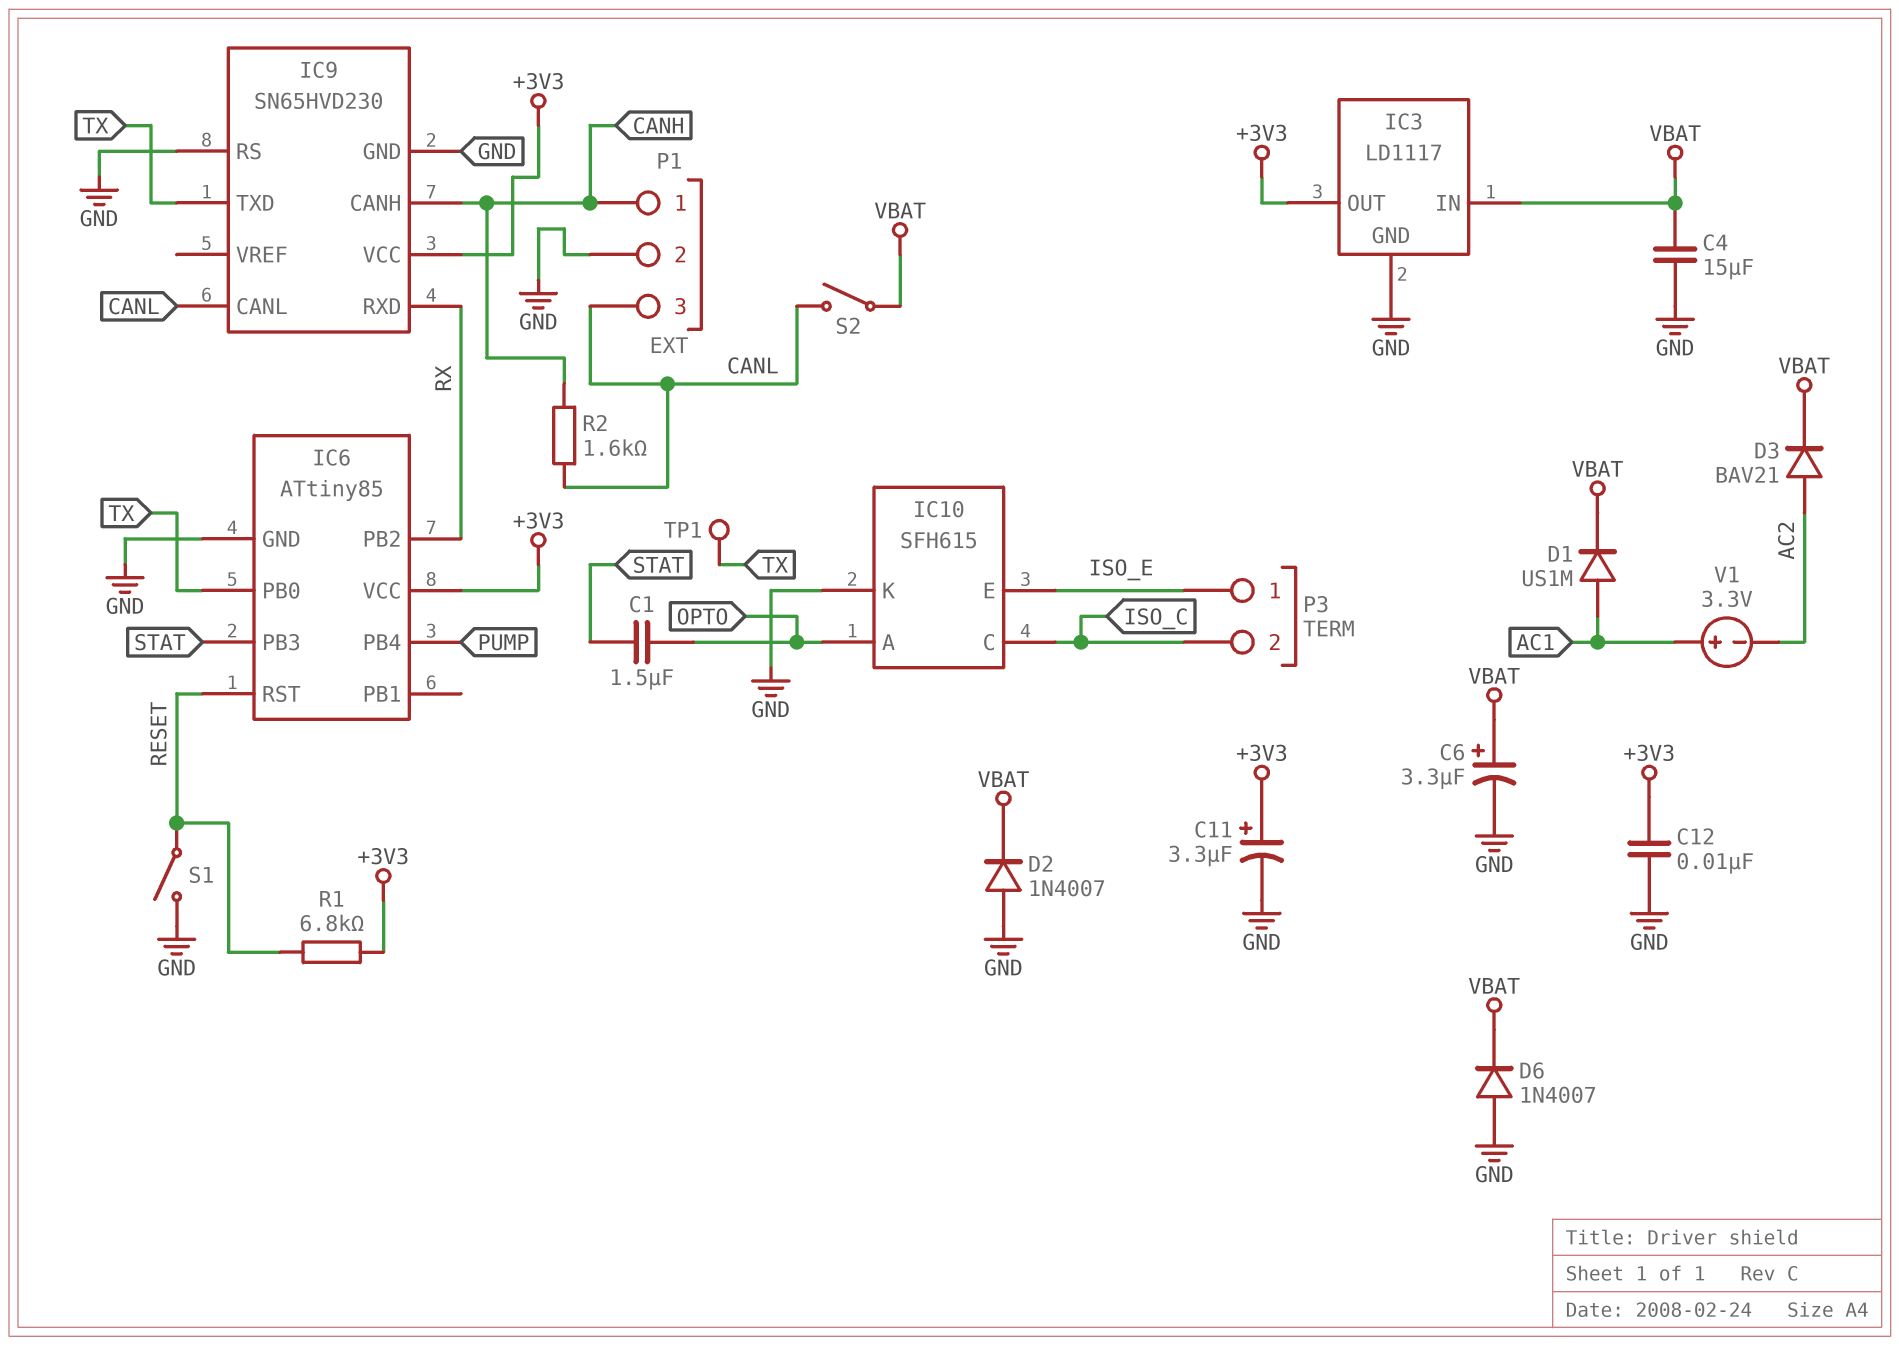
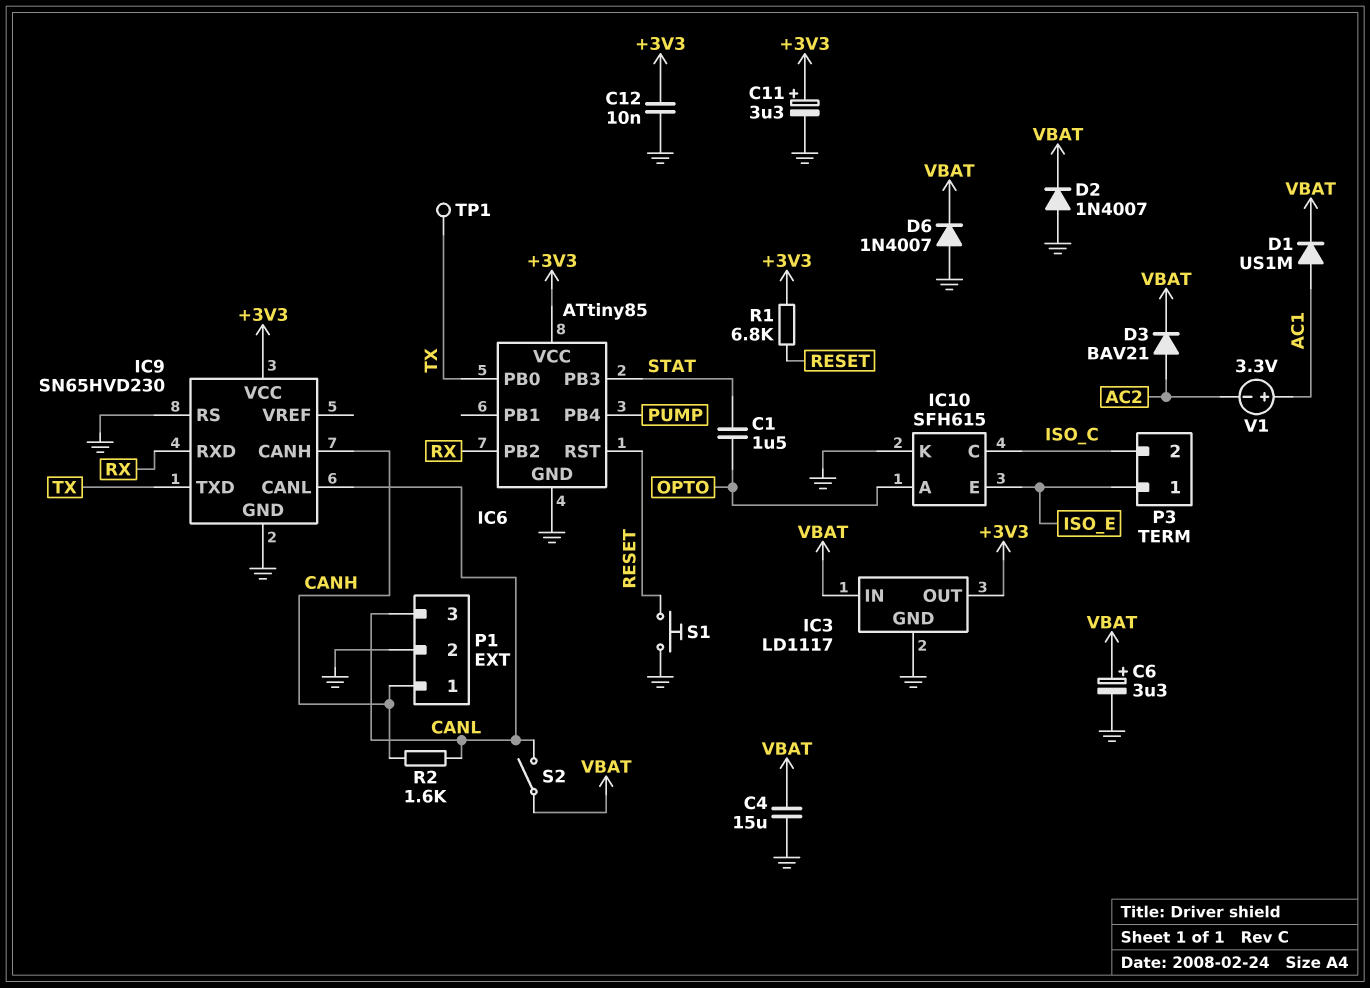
S1: switch (GND, RESET) -> button (GND, RESET)

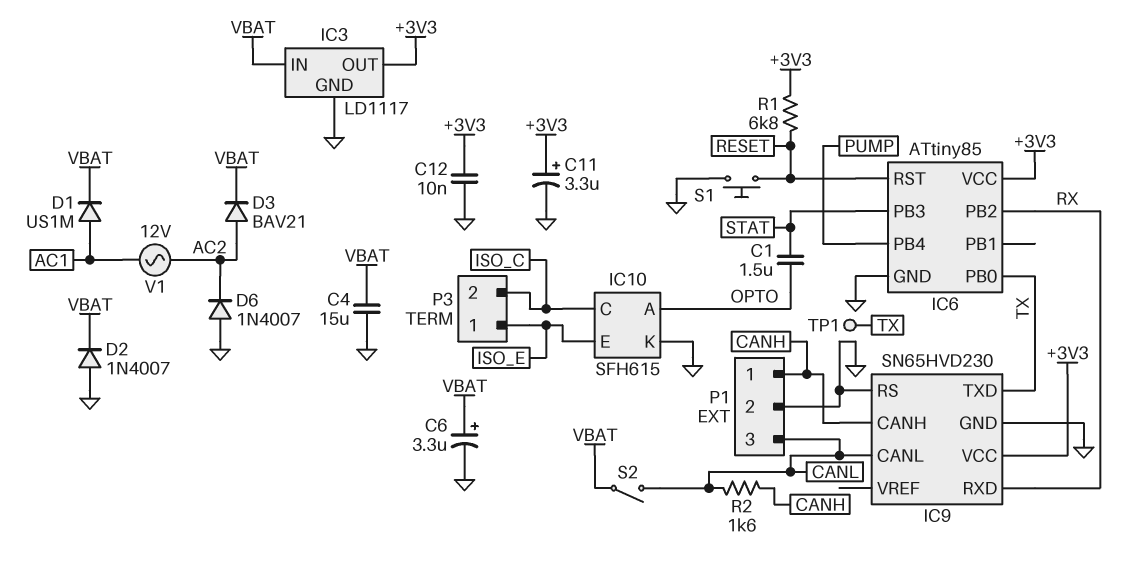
D6: diode 1N4007 (A GND, K VBAT) -> diode 1N4007 (A GND, K AC2)
V1: 3.3V (plus AC1, minus AC2) -> AC 12V (AC1, AC2)

